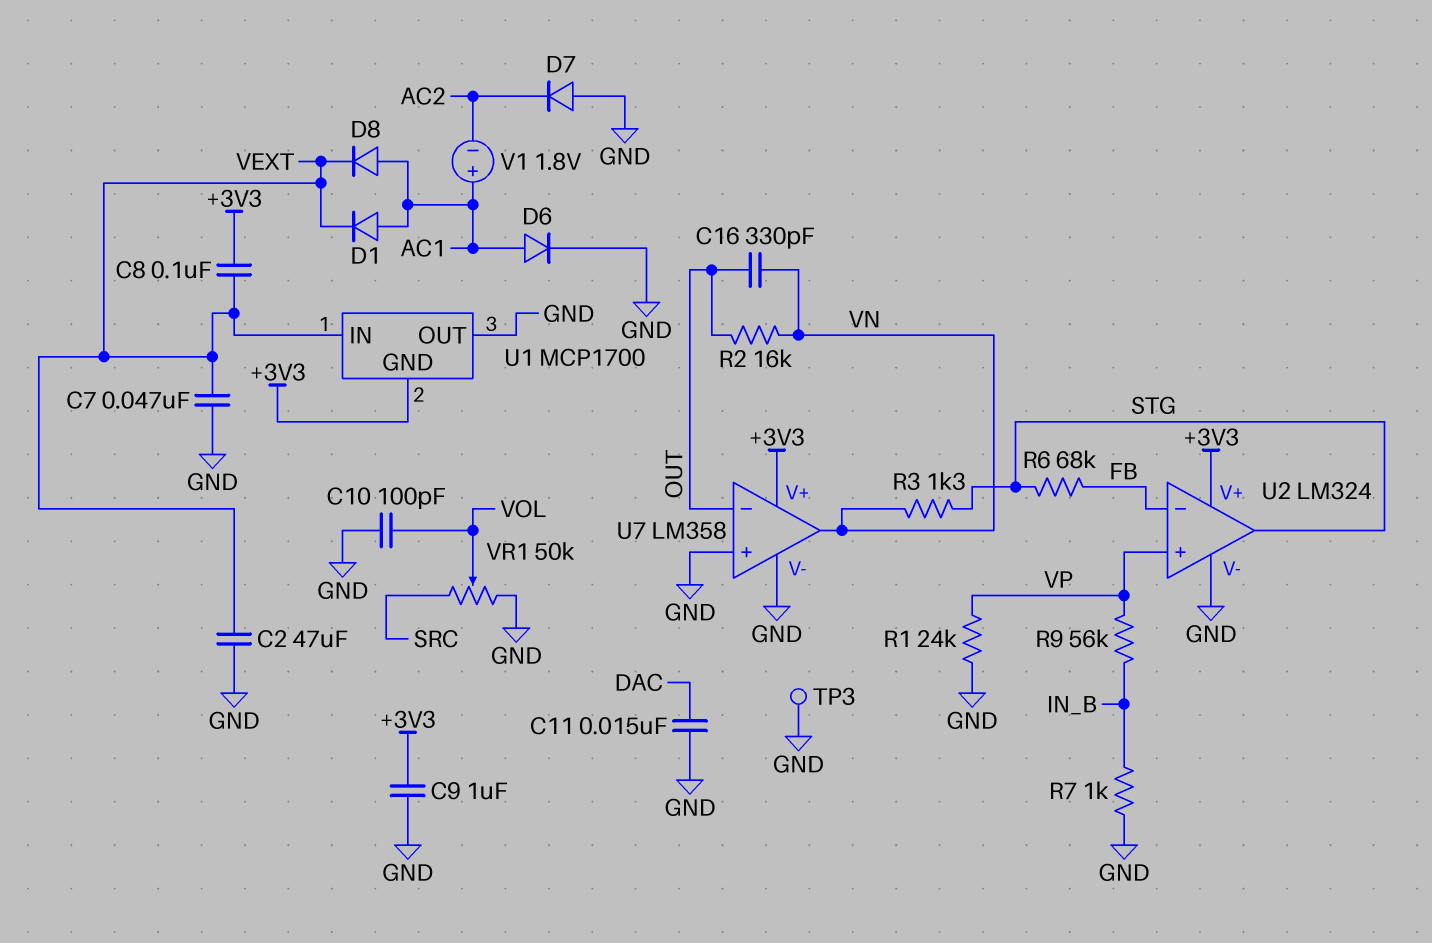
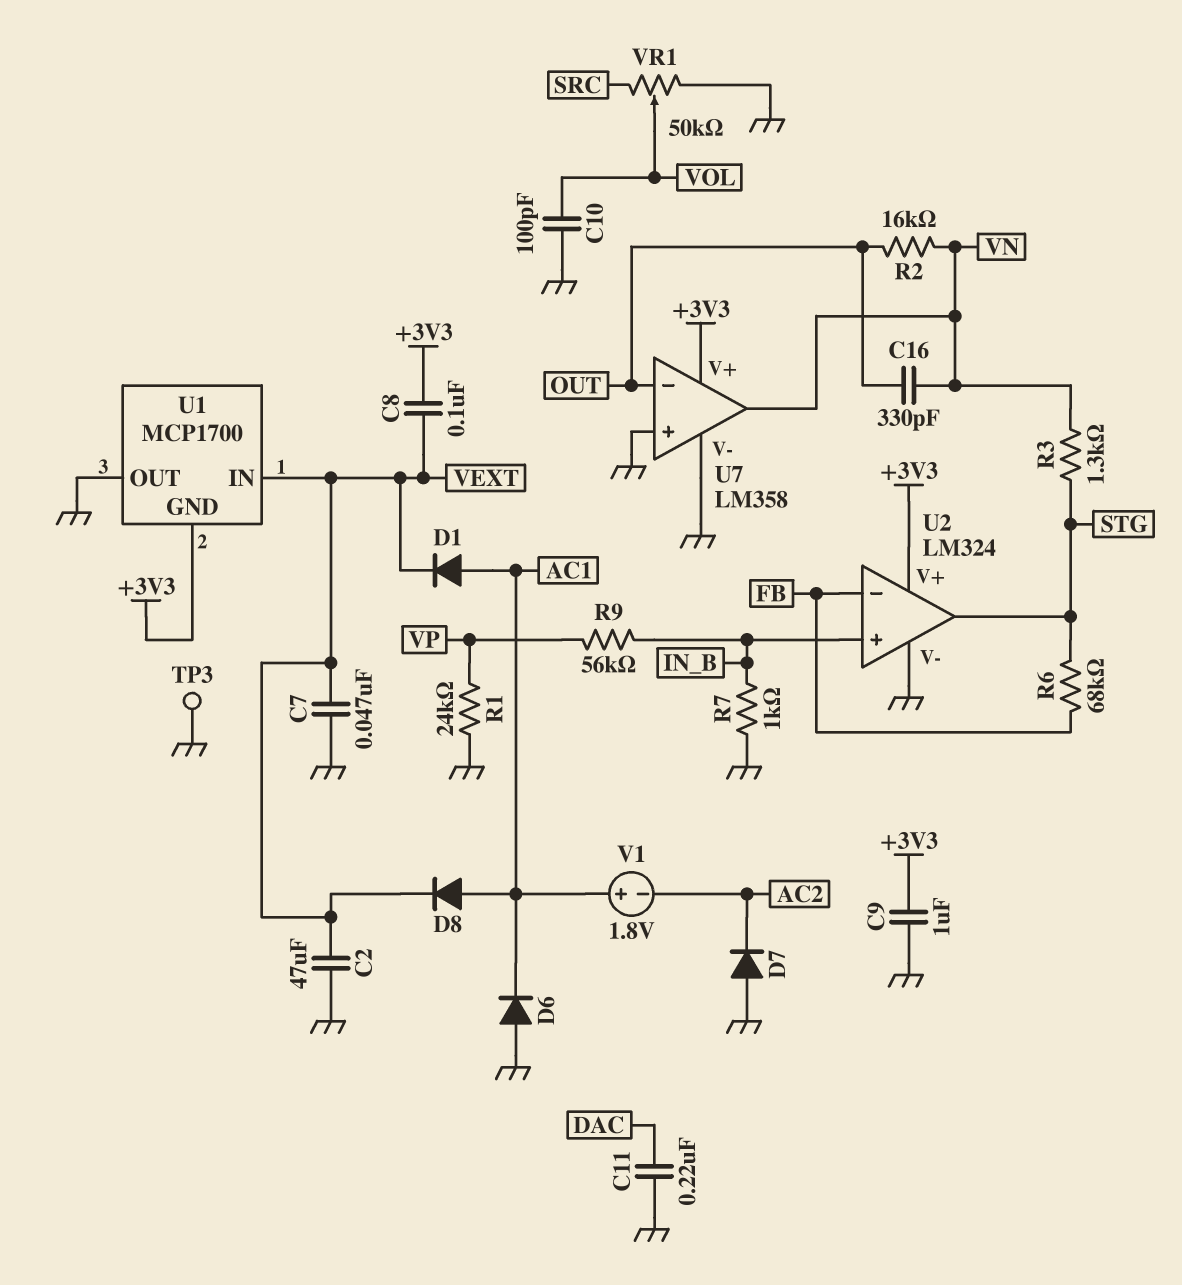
C11: 15nF (DAC, GND) -> 220nF (DAC, GND)
D6: diode (A AC1, K GND) -> diode (A GND, K AC1)
U2 pin in+: VP -> IN_B

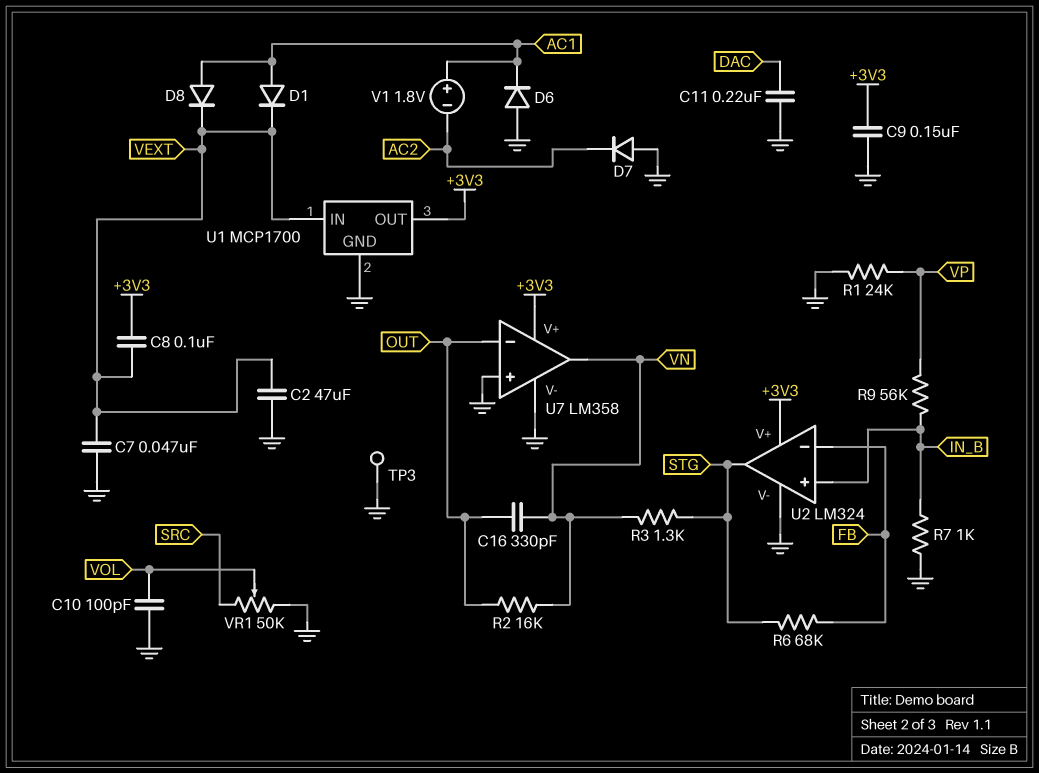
C9: 1uF (+3V3, GND) -> 150nF (+3V3, GND)
U1 pin GND: +3V3 -> GND
U1 pin OUT: GND -> +3V3

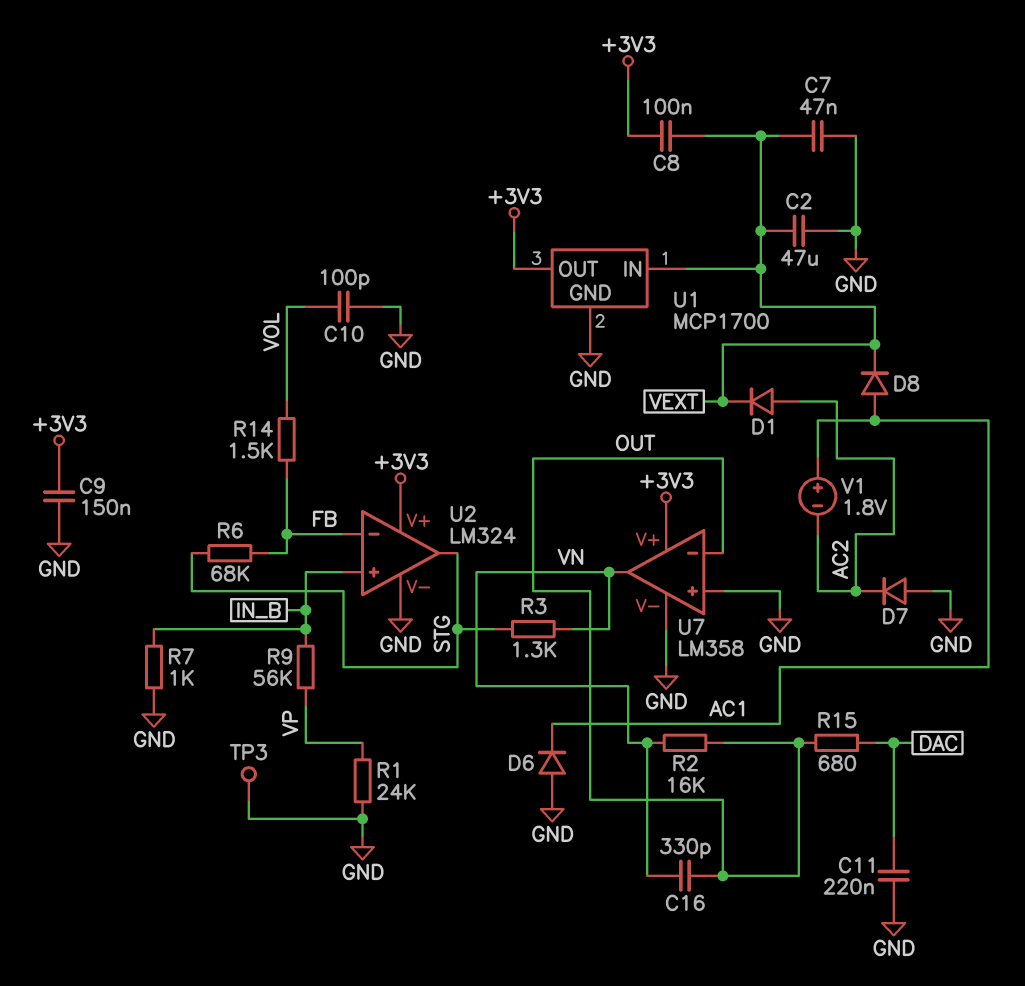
D1: diode (A AC1, K VEXT) -> diode (A AC2, K VEXT)
R14: none -> 1.5k (FB, VOL)
R15: none -> 680 (DAC, OUT)
VR1: 50k (GND, SRC, wiper VOL) -> none

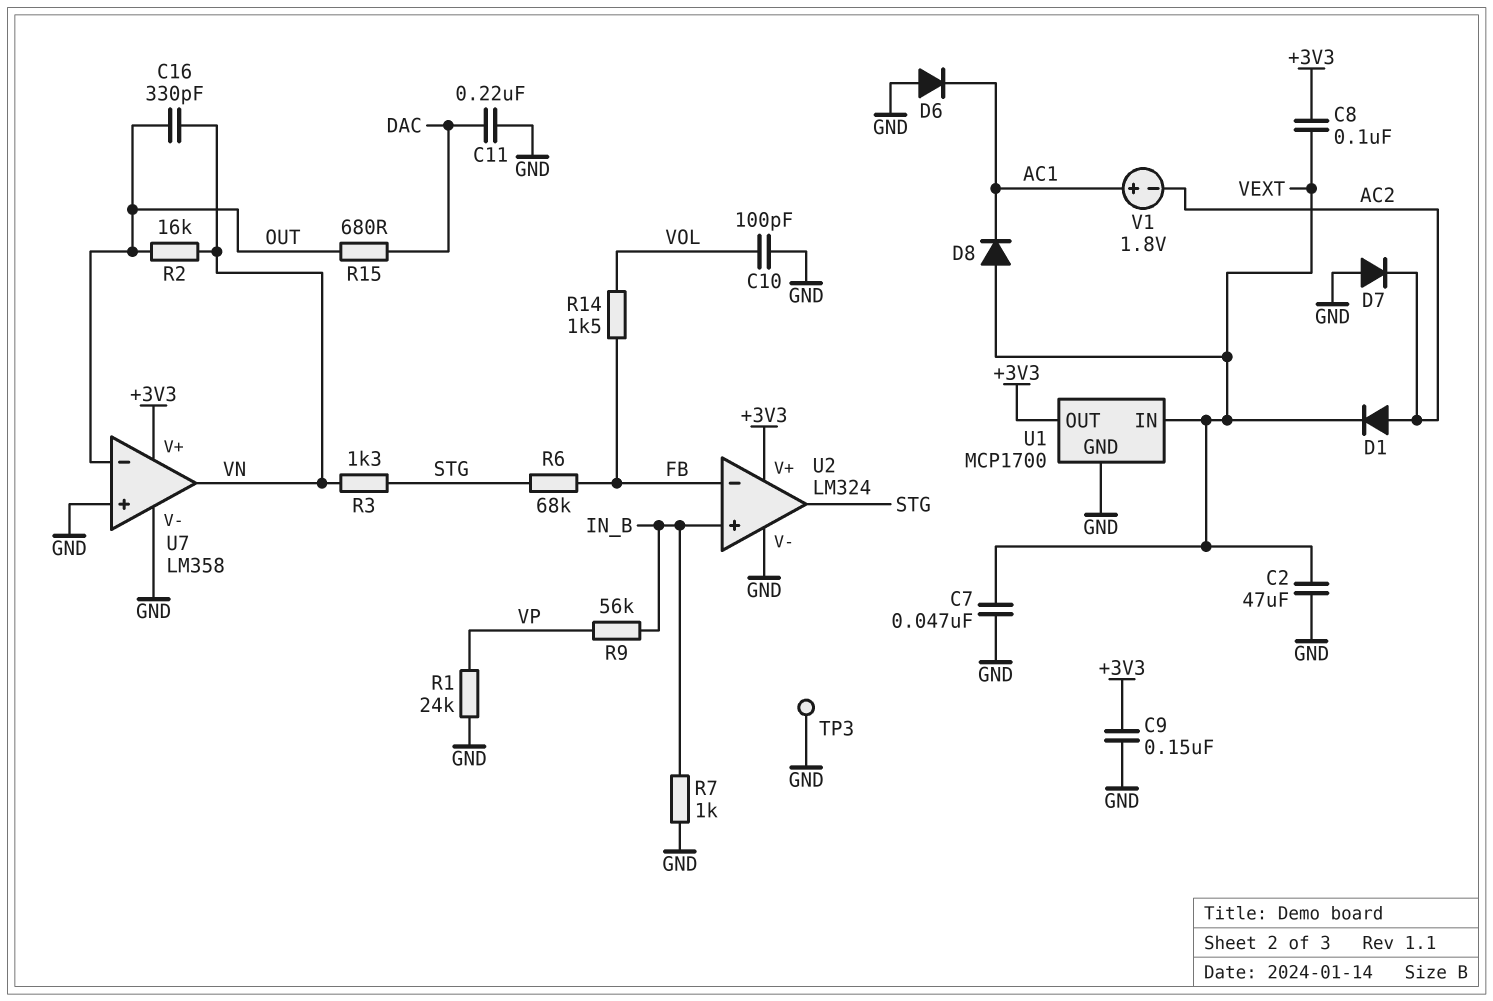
D8: diode (A AC1, K VEXT) -> diode (A VEXT, K AC1)

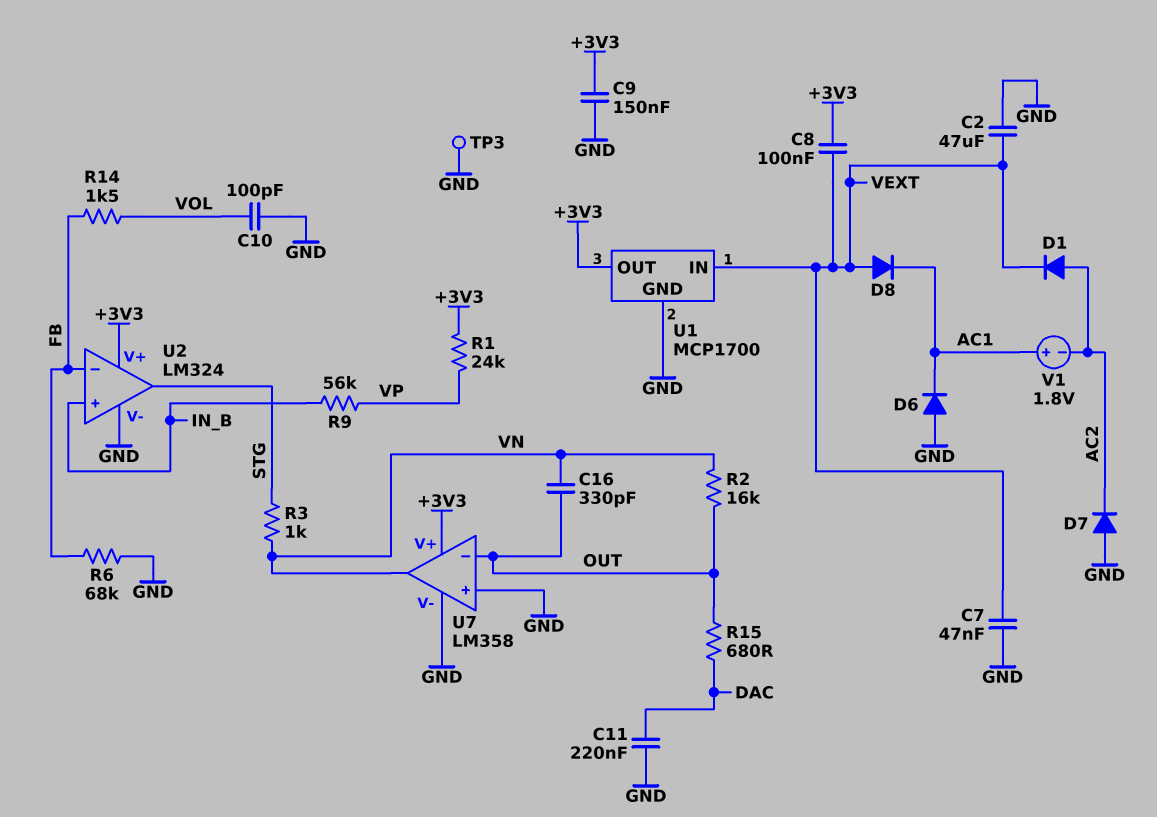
R1: 24k (GND, VP) -> 24k (+3V3, VP)
R3: 1.3k (STG, VN) -> 1k (STG, VN)
R6: 68k (FB, STG) -> 68k (FB, GND)
R7: 1k (GND, IN_B) -> none

